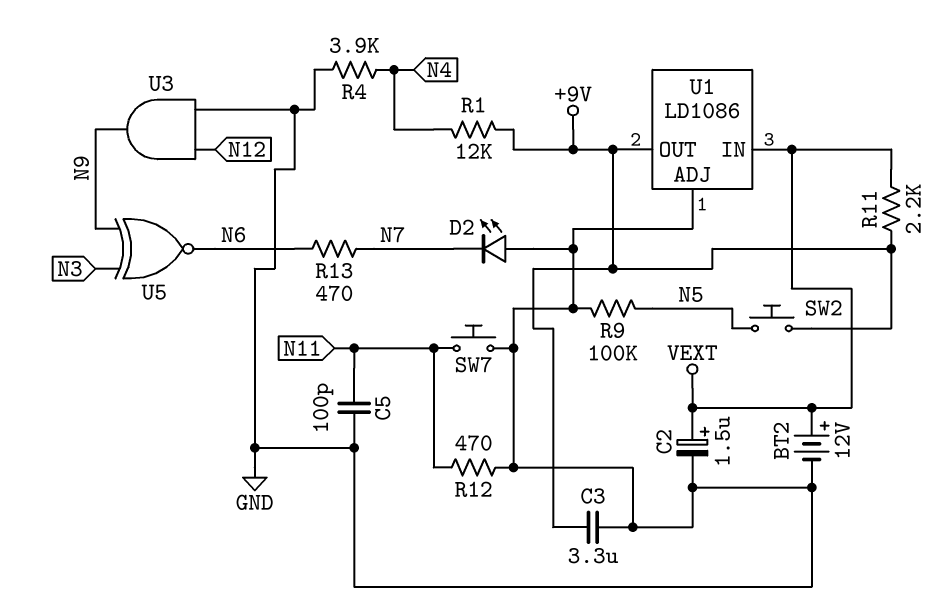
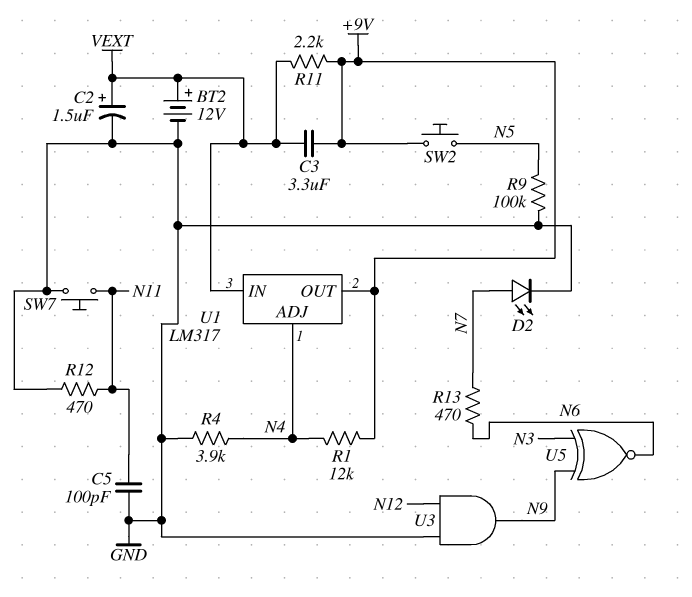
C3: 3.3uF (+9V, GND) -> 3.3uF (+9V, VEXT)
D2: LED (A GND, K N7) -> LED (A N7, K GND)
U1: LD1086 -> LM317
U1 pin ADJ: GND -> N4

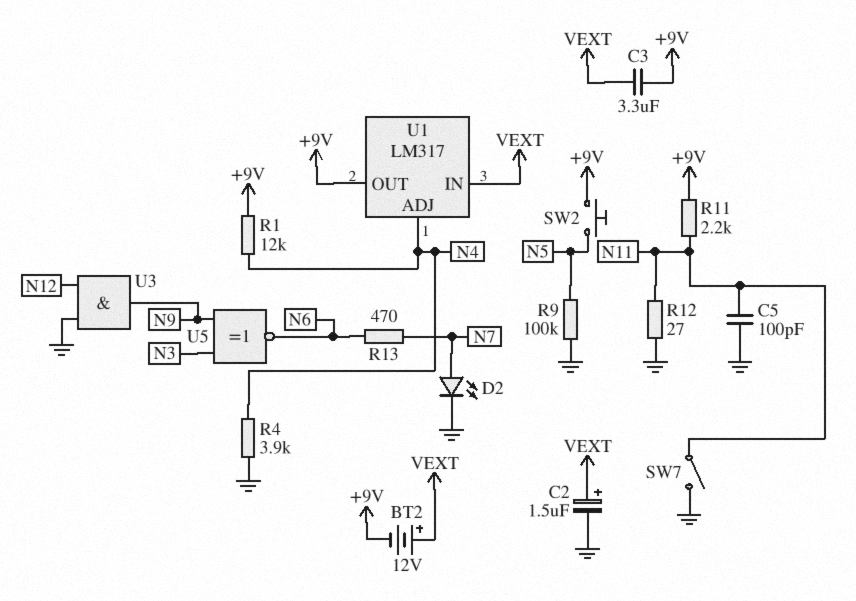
BT2: 12V (plus VEXT, minus GND) -> 12V (plus VEXT, minus +9V)
R11: 2.2k (+9V, VEXT) -> 2.2k (+9V, N11)
R12: 470 (GND, N11) -> 27 (GND, N11)
SW7: button (GND, N11) -> switch (GND, N11)

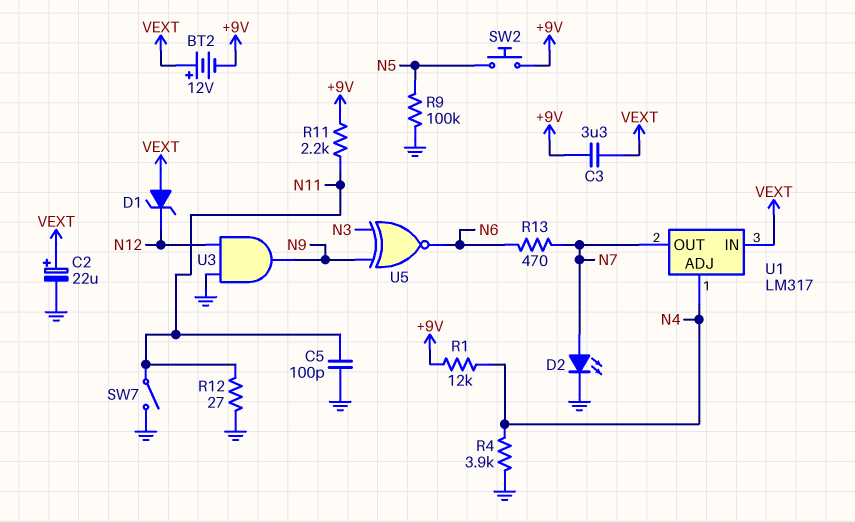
C2: 1.5uF (plus VEXT, minus GND) -> 22uF (plus VEXT, minus GND)
D1: none -> zener (A VEXT, K N12)
U1 pin OUT: +9V -> N7

